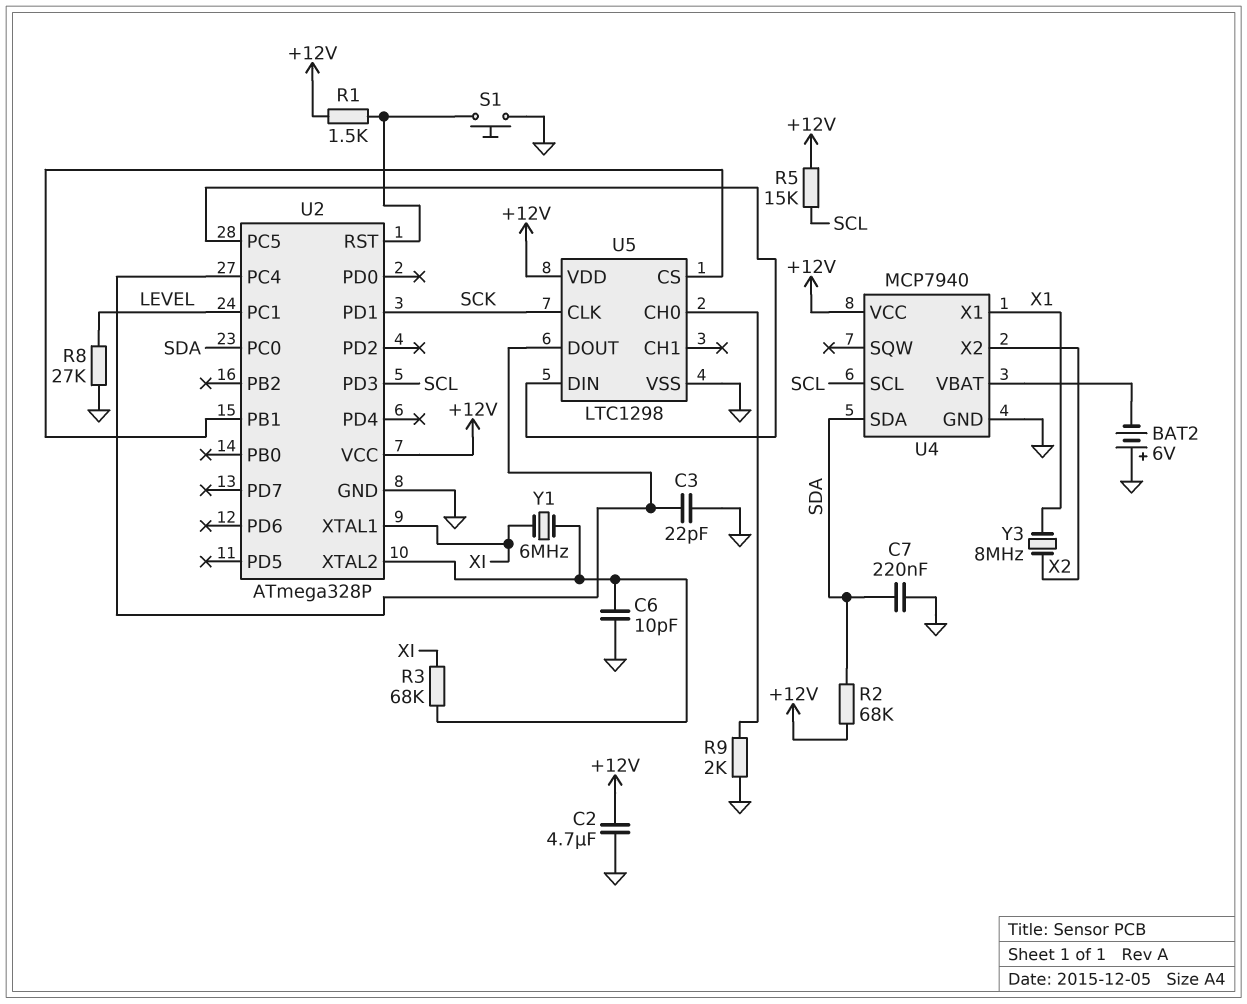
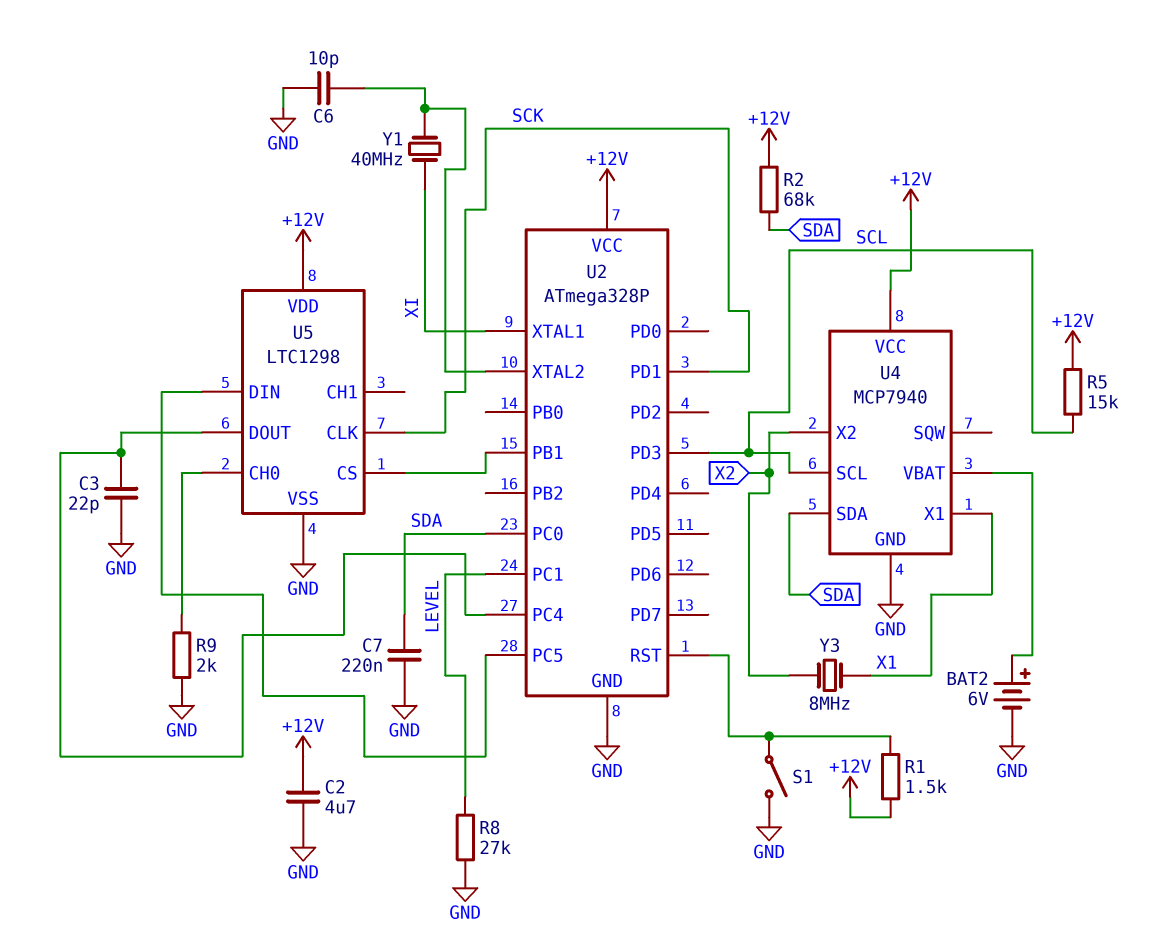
BAT2: 6V (plus GND, minus U4/VBAT) -> 6V (plus U4/VBAT, minus GND)
R3: 68k (U2/XTAL2, XI) -> none
S1: button (GND, U2/RST) -> switch (GND, U2/RST)
Y1: 6MHz (U2/XTAL2, XI) -> 40MHz (U2/XTAL2, XI)

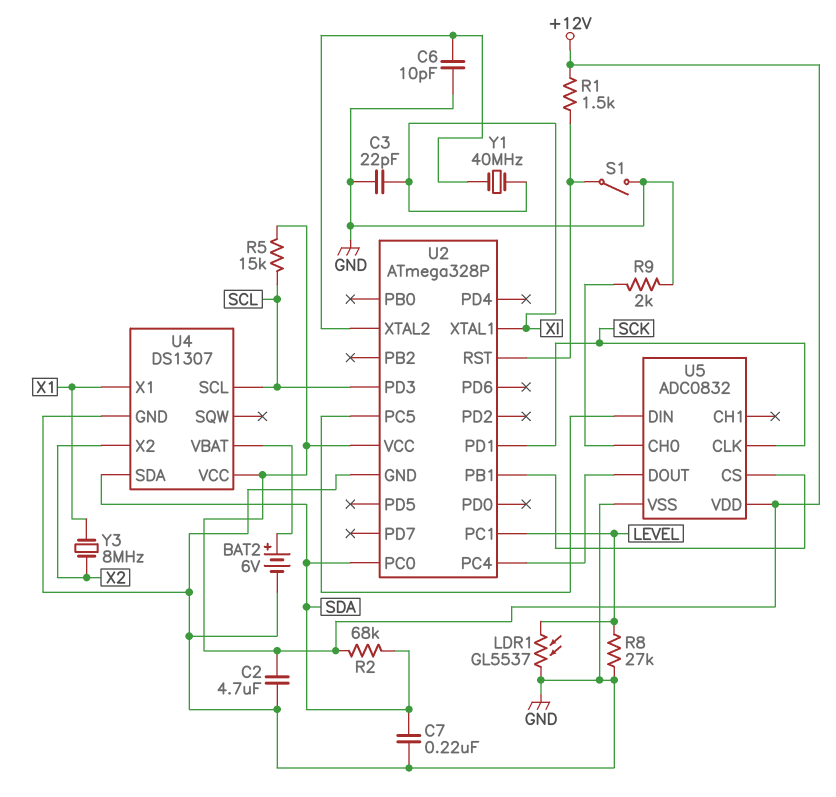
C3: 22pF (GND, U2/PC4) -> 22pF (GND, XI)
LDR1: none -> GL5537 (GND, LEVEL)
U4: MCP7940 -> DS1307
U5: LTC1298 -> ADC0832

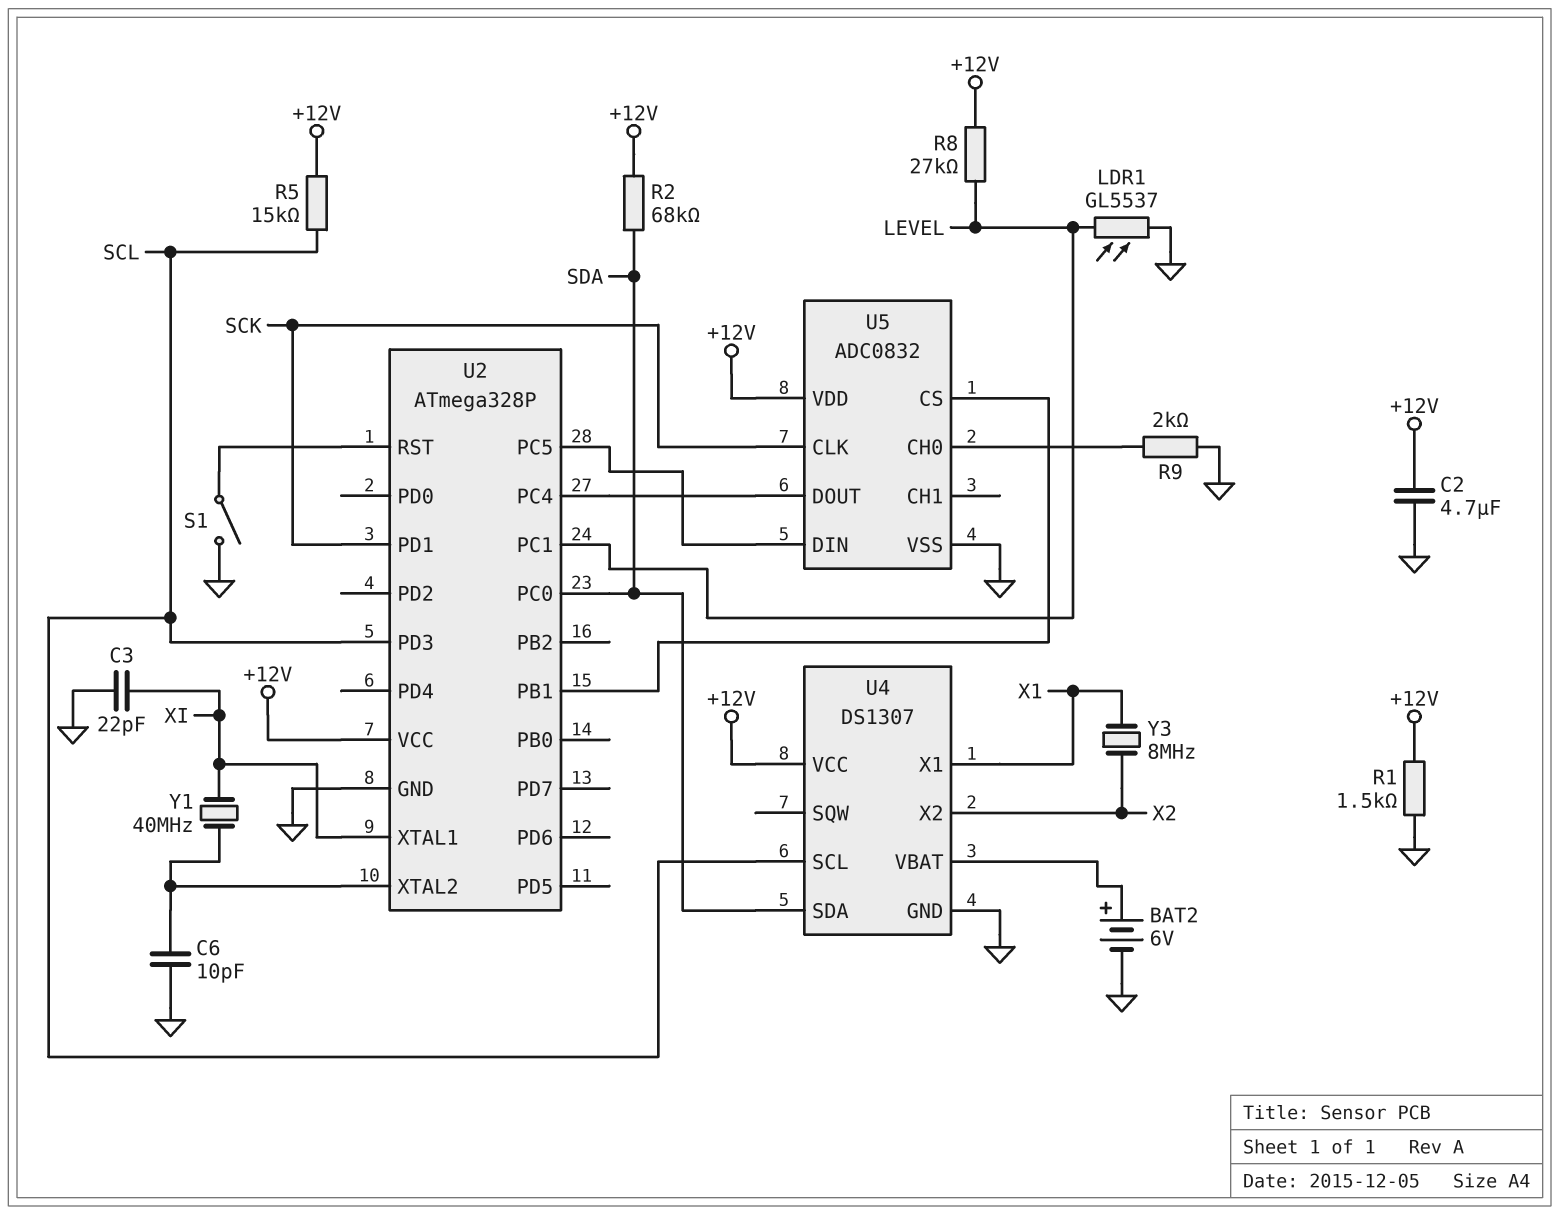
C7: 220nF (GND, SDA) -> none
R1: 1.5k (+12V, U2/RST) -> 1.5k (+12V, GND)
R8: 27k (GND, LEVEL) -> 27k (+12V, LEVEL)

